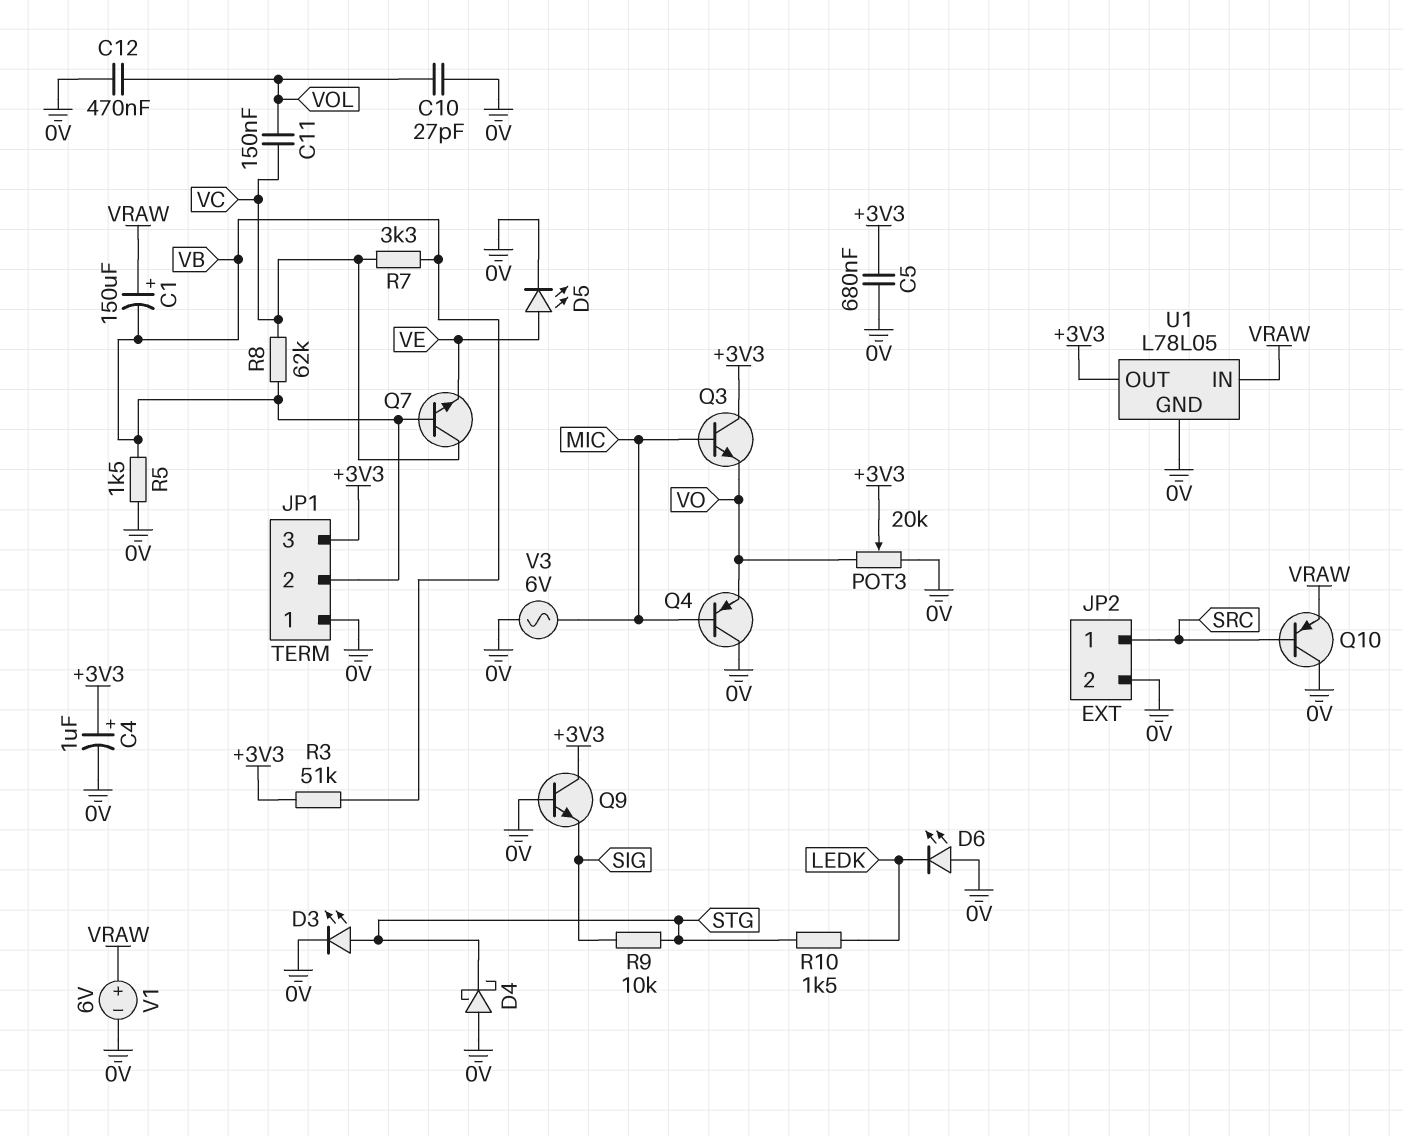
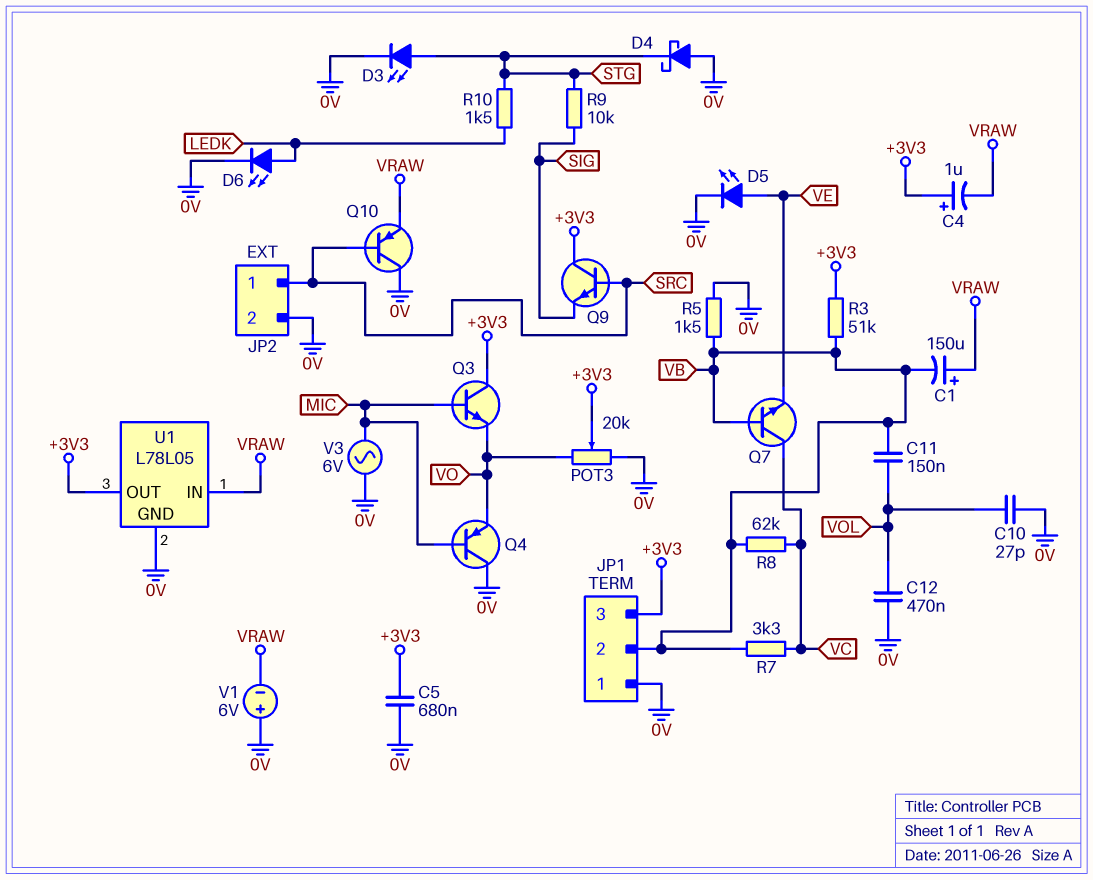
C4: 1uF (plus +3V3, minus 0V) -> 1uF (plus +3V3, minus VRAW)
C11: 150nF (VC, VOL) -> 150nF (VB, VOL)
D6: LED (A 0V, K LEDK) -> LED (A LEDK, K 0V)
Q9: NPN (B 0V, C +3V3, E SIG) -> NPN (B SRC, C +3V3, E SIG)
V1: 6V (plus VRAW, minus 0V) -> 6V (plus 0V, minus VRAW)

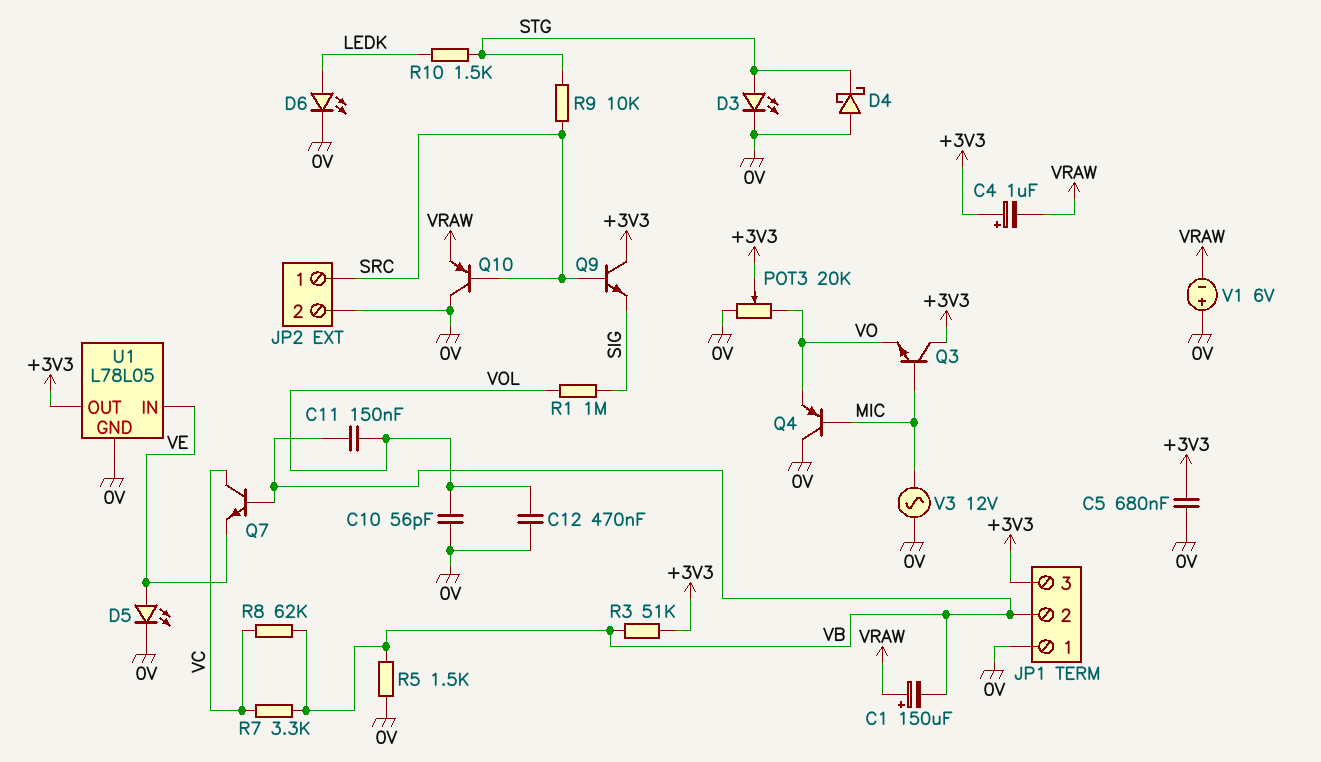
C10: 27pF (0V, VOL) -> 56pF (0V, VOL)
R1: none -> 1M (SIG, VOL)
R9: 10k (SIG, STG) -> 10k (SRC, STG)
U1 pin IN: VRAW -> VE
V3: AC 6V (0V, MIC) -> AC 12V (0V, MIC)

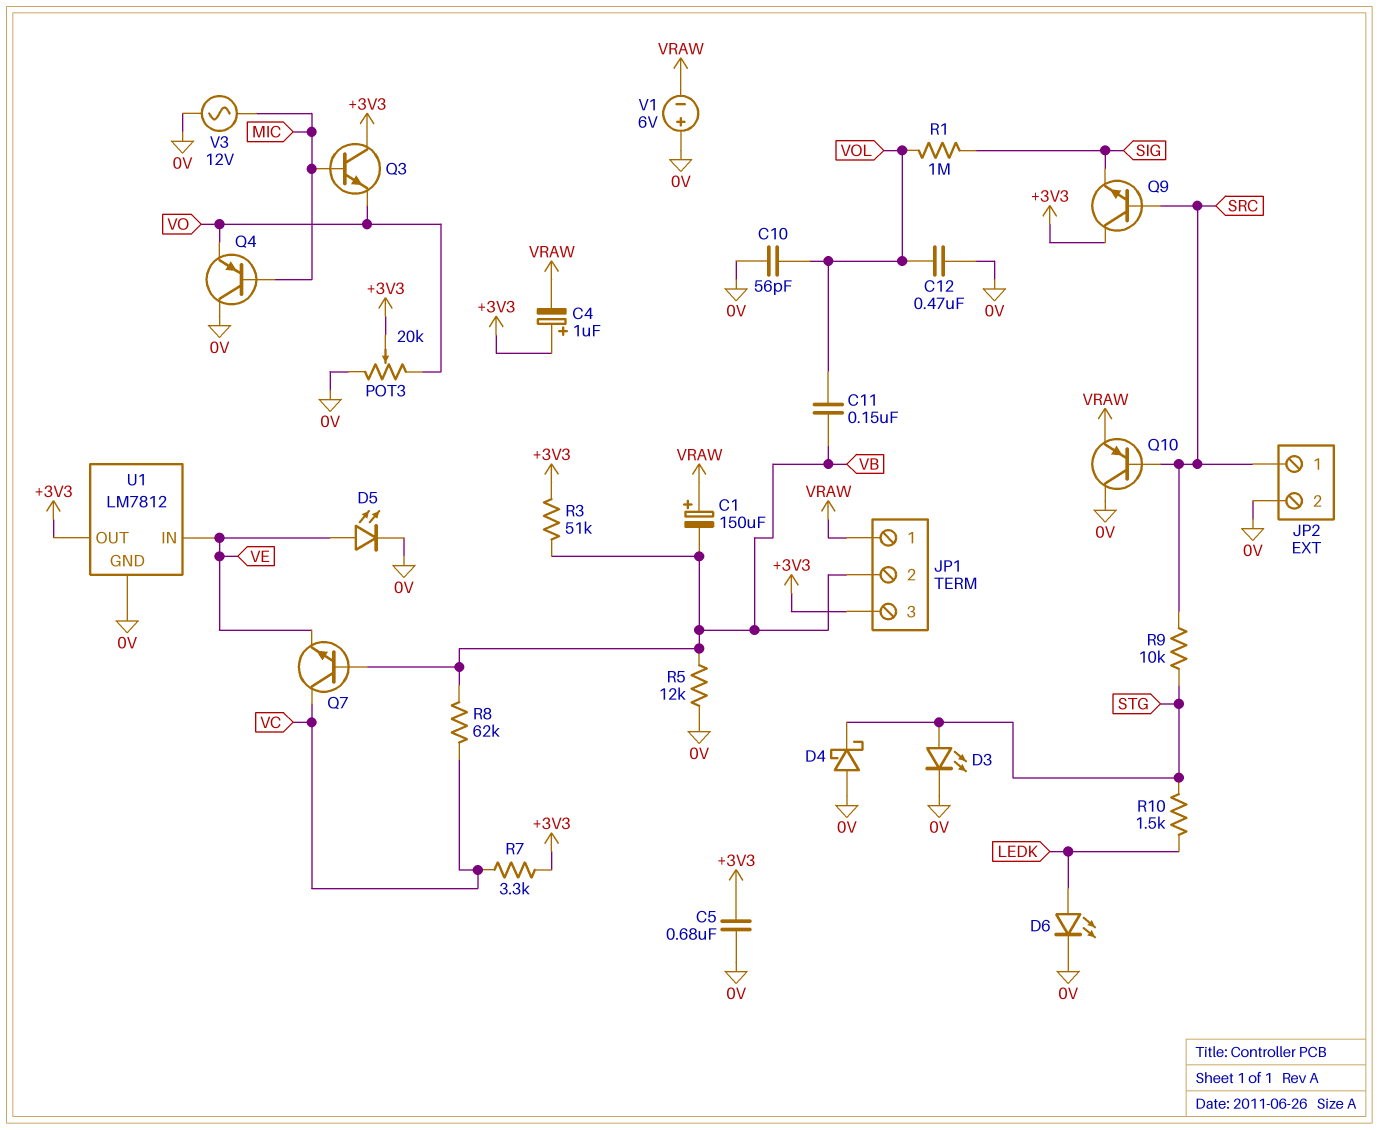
JP1 pin 1: 0V -> VRAW
R5: 1.5k (0V, VB) -> 12k (0V, VB)
R7: 3.3k (VB, VC) -> 3.3k (+3V3, VC)
U1: L78L05 -> LM7812

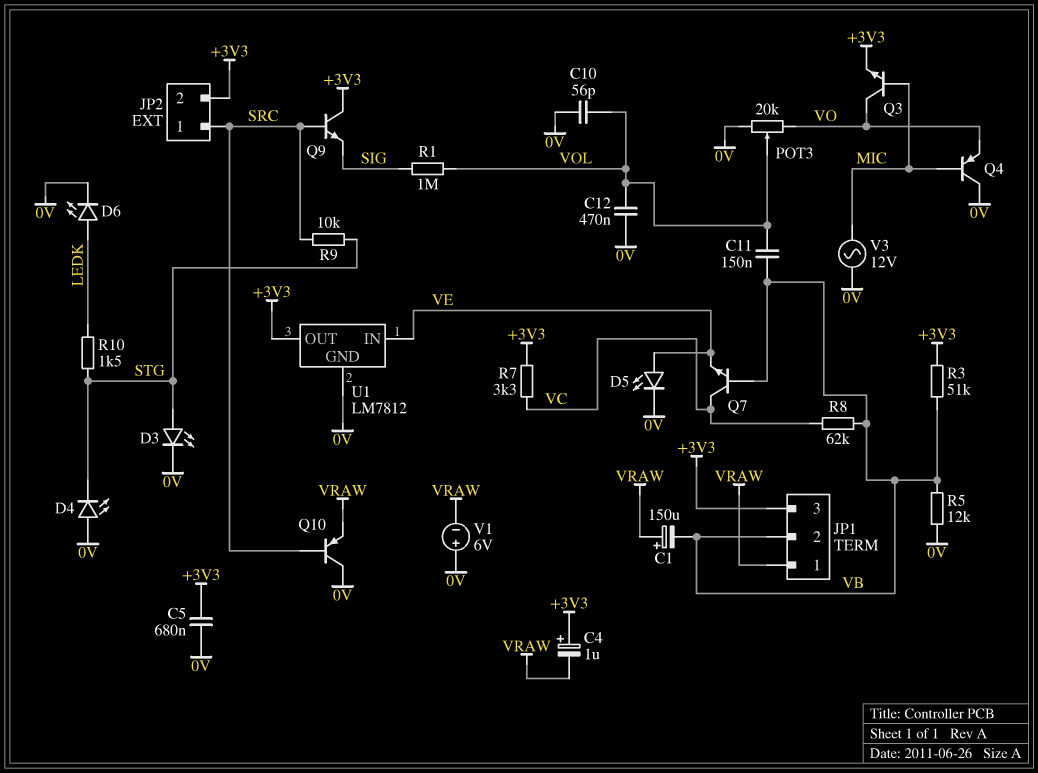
D4: schottky (A 0V, K STG) -> LED (A 0V, K STG)
JP2 pin 2: 0V -> +3V3
POT3: 20k (0V, VO, wiper +3V3) -> 20k (0V, VO, wiper VOL)
Q3: NPN (B MIC, C +3V3, E VO) -> NPN (B MIC, C VO, E +3V3)

